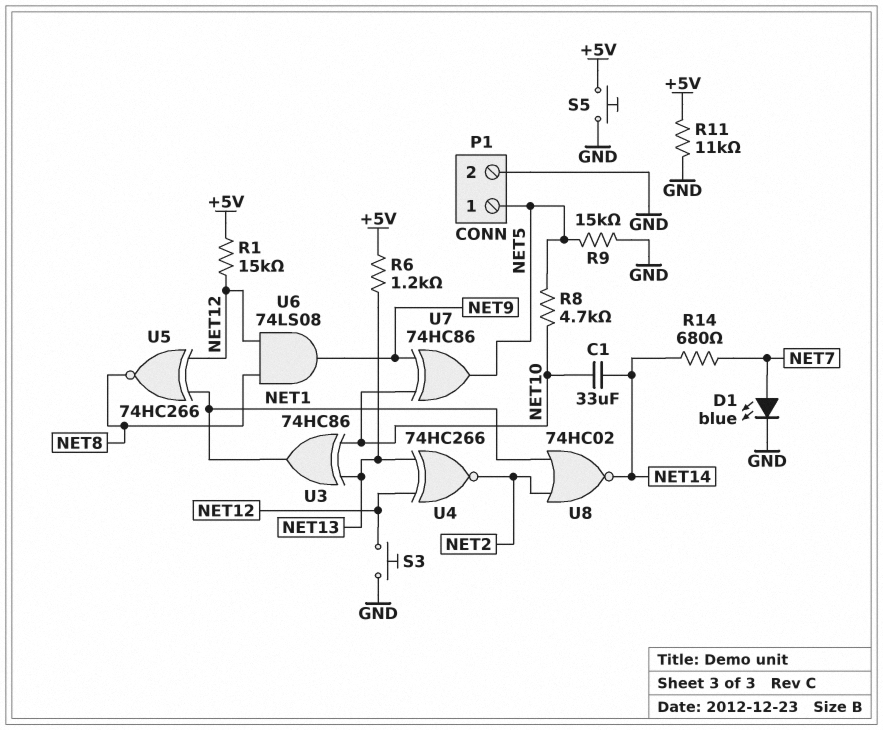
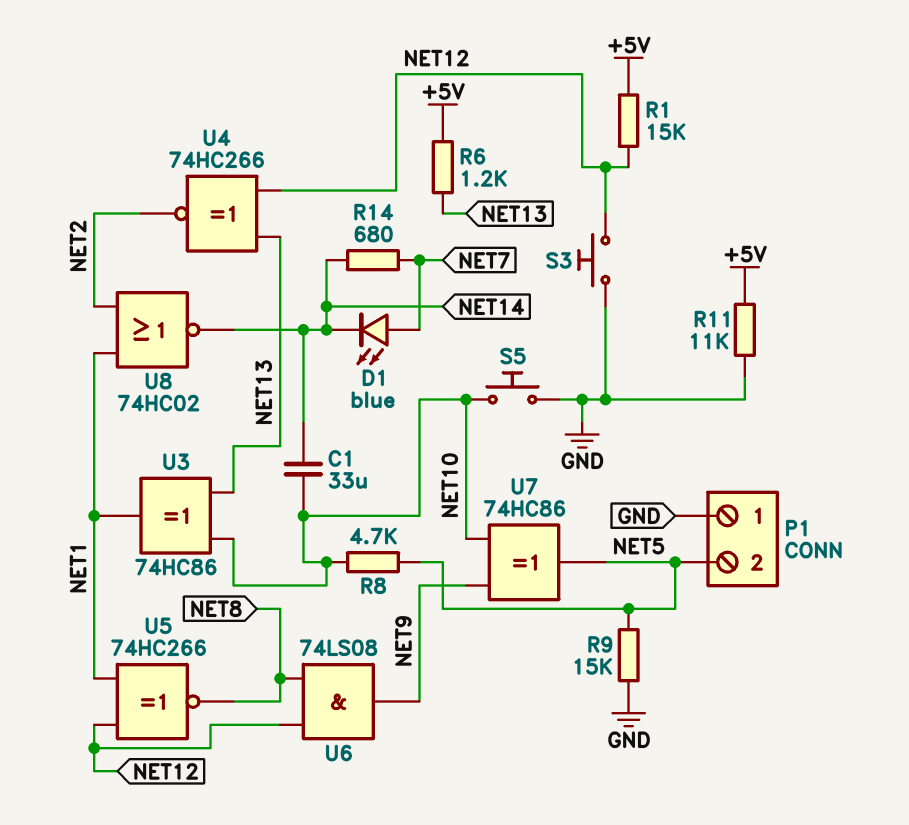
D1: LED blue (A NET7, K GND) -> LED blue (A NET7, K NET14)
P1 pin 1: NET5 -> GND
P1 pin 2: GND -> NET5
S5: button (+5V, GND) -> button (GND, NET10)

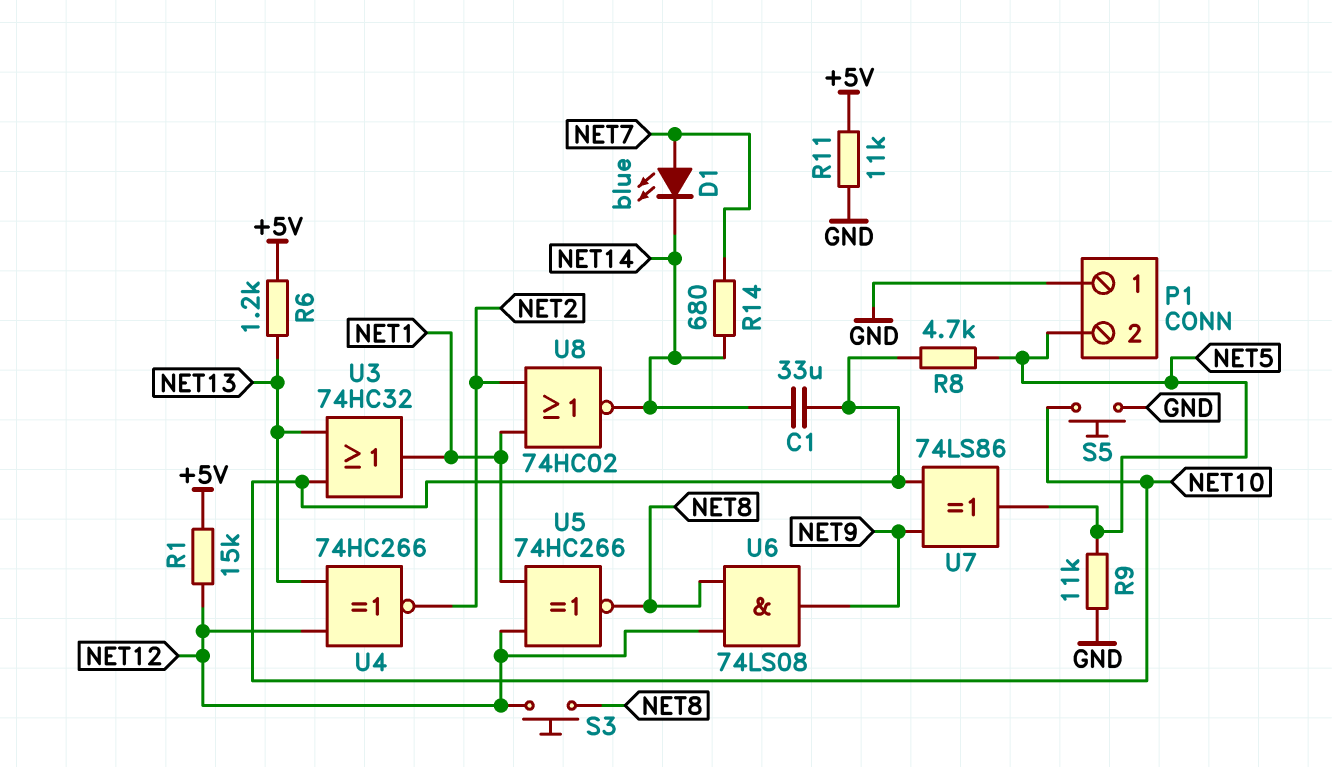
R9: 15k (GND, NET5) -> 11k (GND, NET5)
S3: button (GND, NET12) -> button (NET8, NET12)
U3: XOR 74HC86 (in NET10, in NET13, out NET1) -> OR 74HC32 (in NET10, in NET13, out NET1)
U7: XOR 74HC86 (in NET9, in NET10, out NET5) -> XOR 74LS86 (in NET9, in NET10, out NET5)

